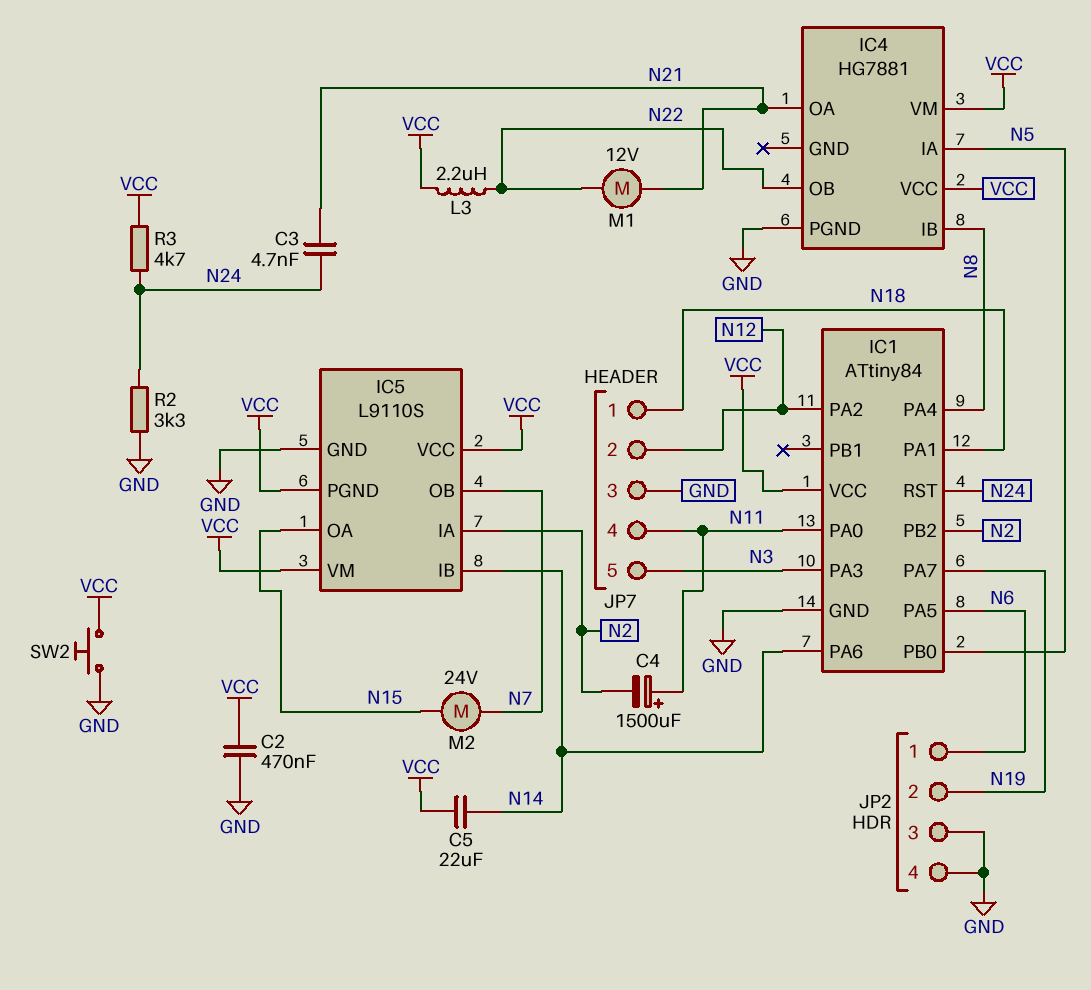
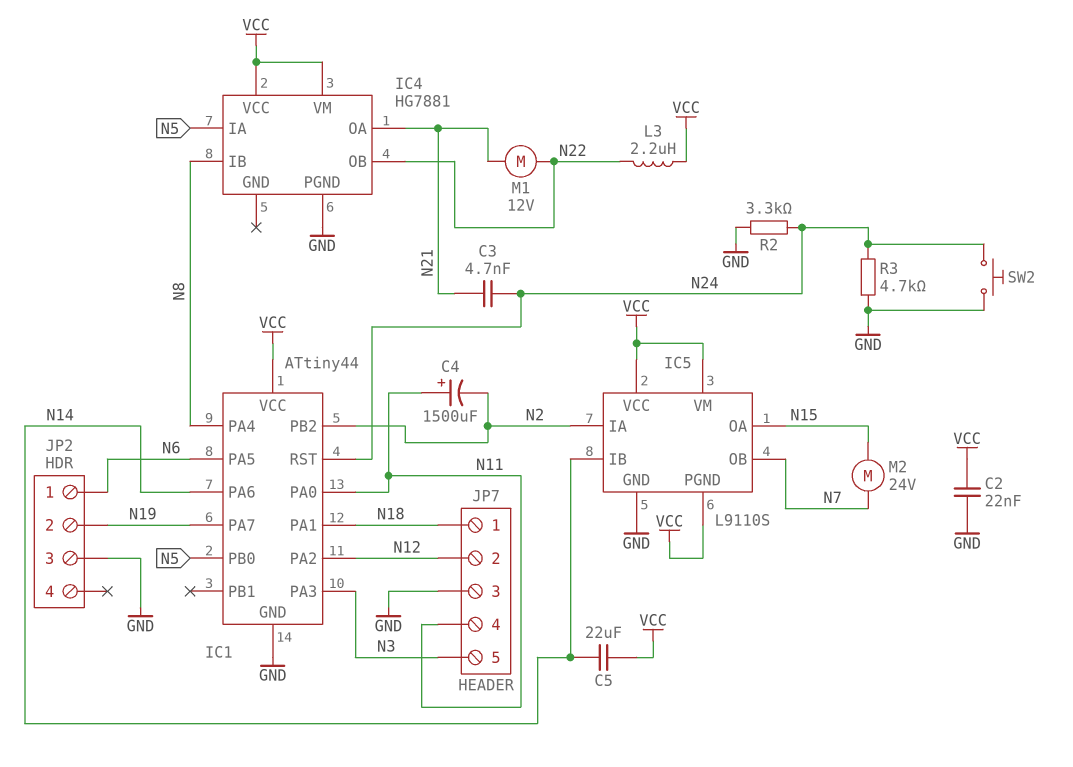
C2: 470nF (GND, VCC) -> 22nF (GND, VCC)
IC1: ATtiny84 -> ATtiny44
JP2 pin 4: GND -> none
R3: 4.7k (N24, VCC) -> 4.7k (GND, N24)
SW2: button (GND, VCC) -> button (GND, N24)

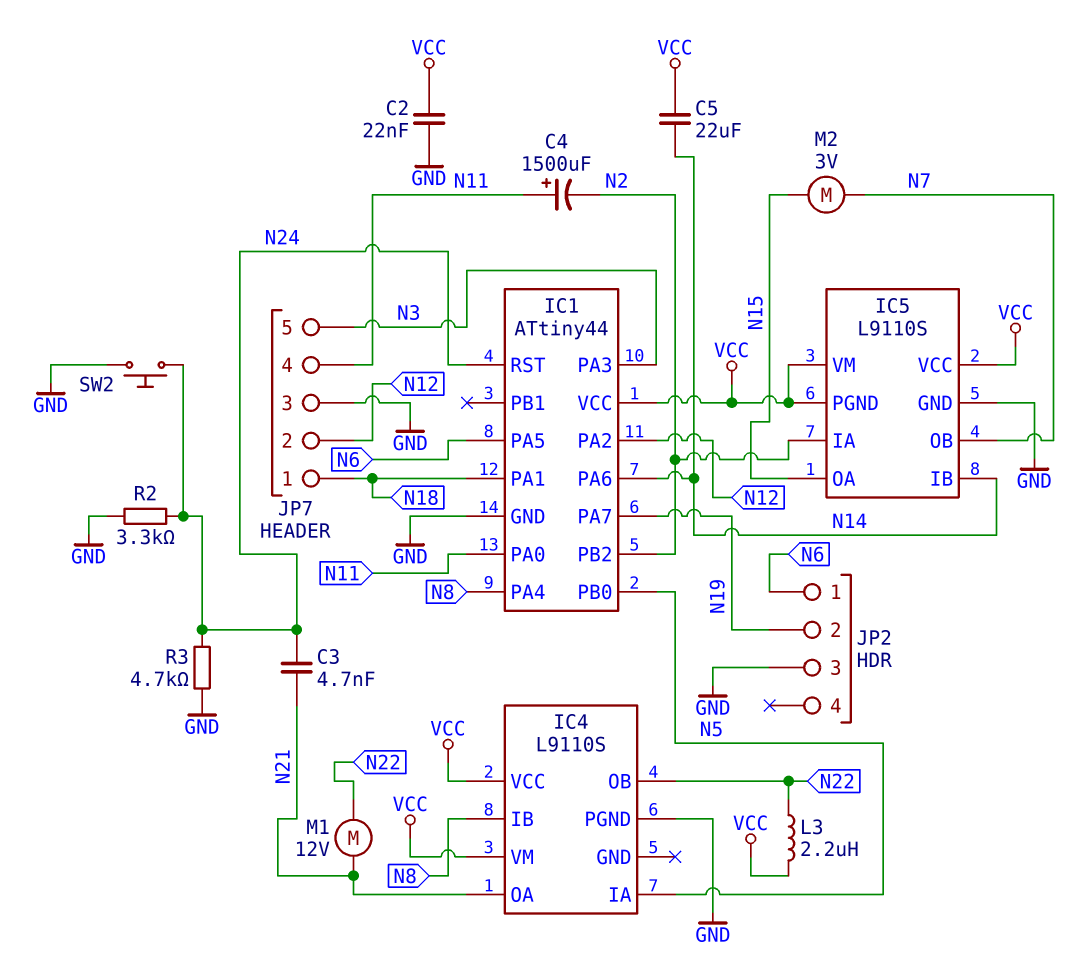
IC4: HG7881 -> L9110S
M2: motor 24V (N7, N15) -> motor 3V (N7, N15)

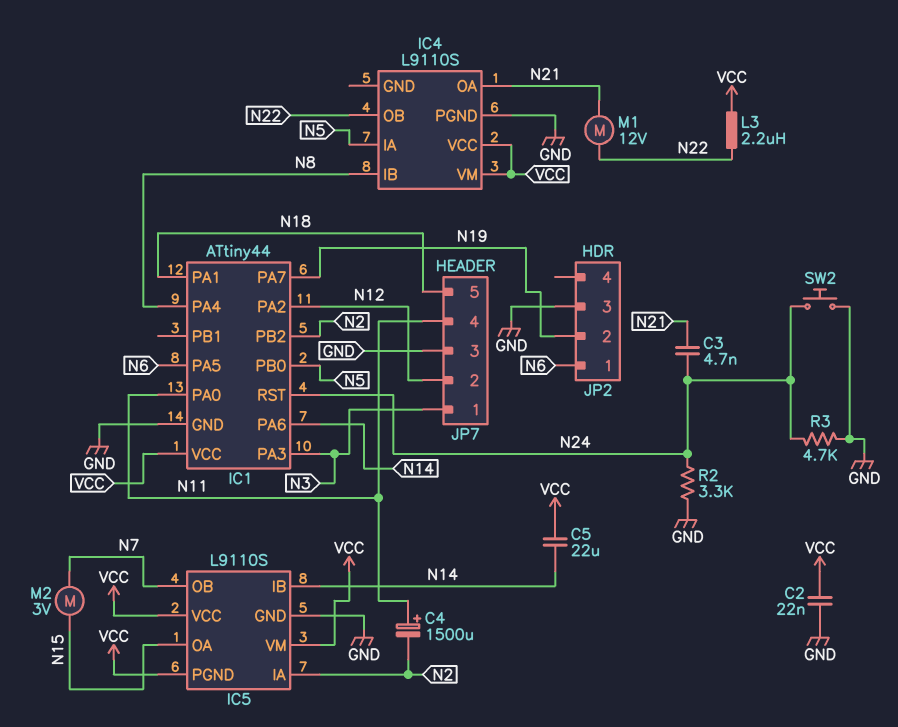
JP7 pin 1: N18 -> N3
JP7 pin 5: N3 -> N18

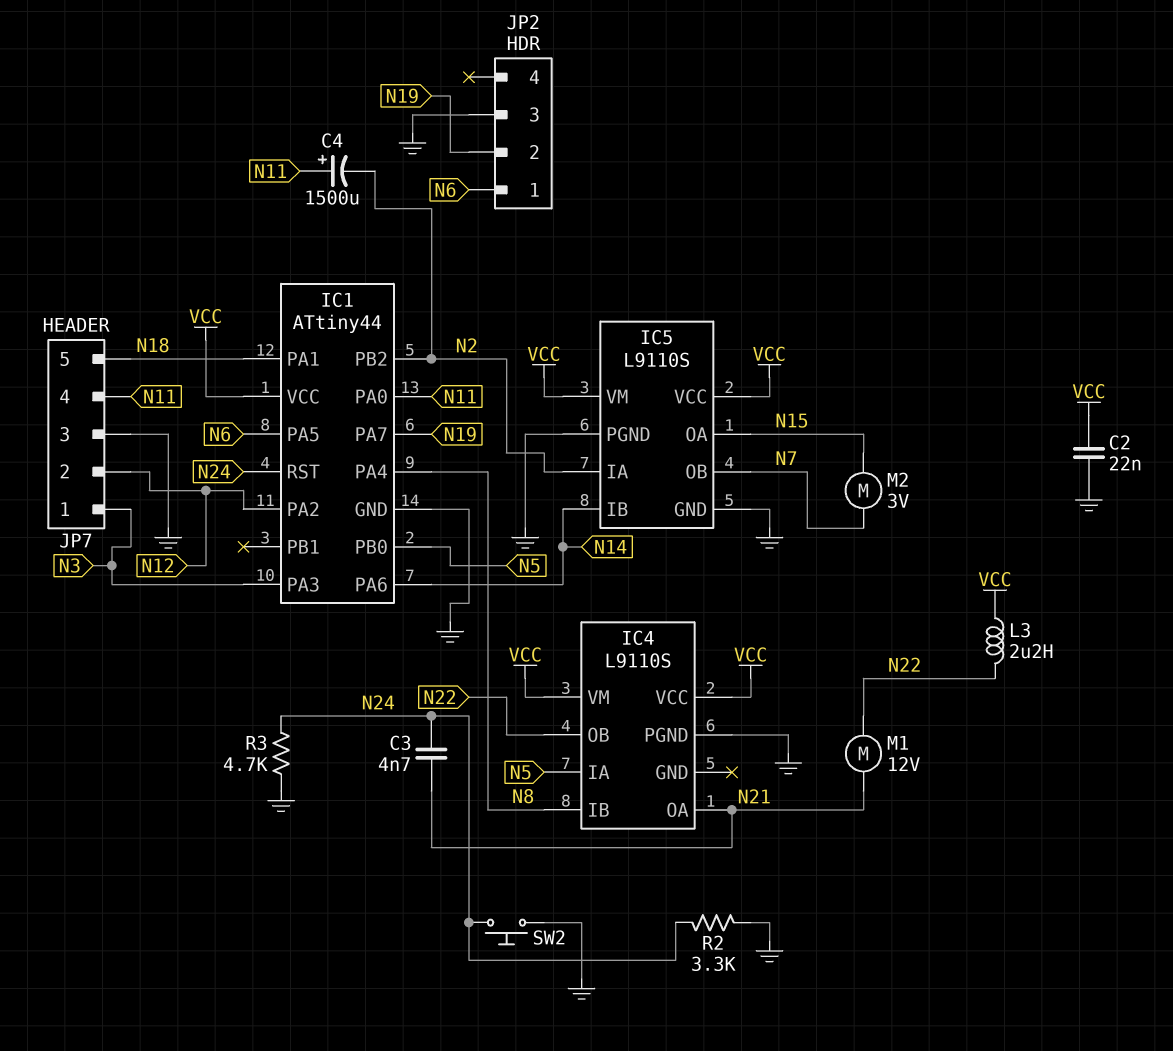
C5: 22uF (N14, VCC) -> none
IC5 pin PGND: VCC -> GND

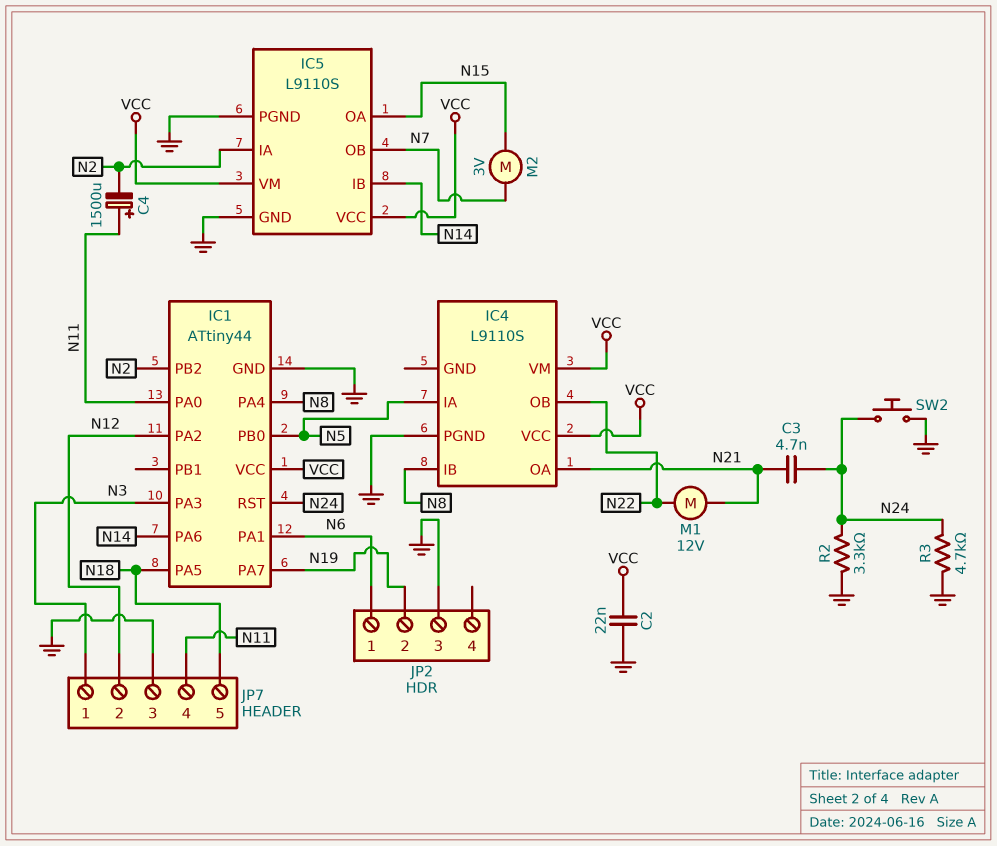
IC1 pin PA1: N18 -> N6
IC1 pin PA5: N6 -> N18
L3: 2.2uH (N22, VCC) -> none

